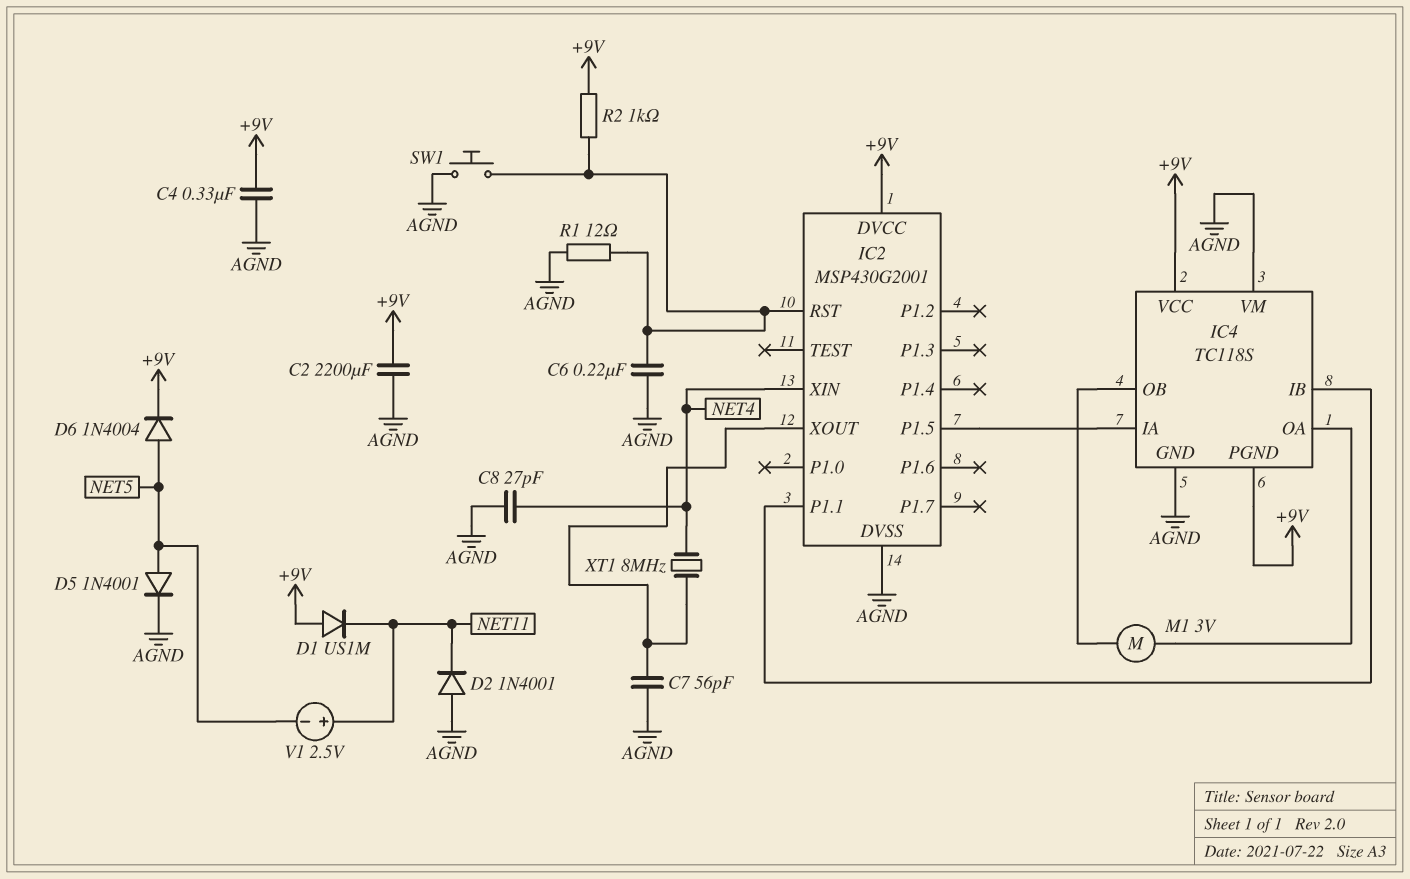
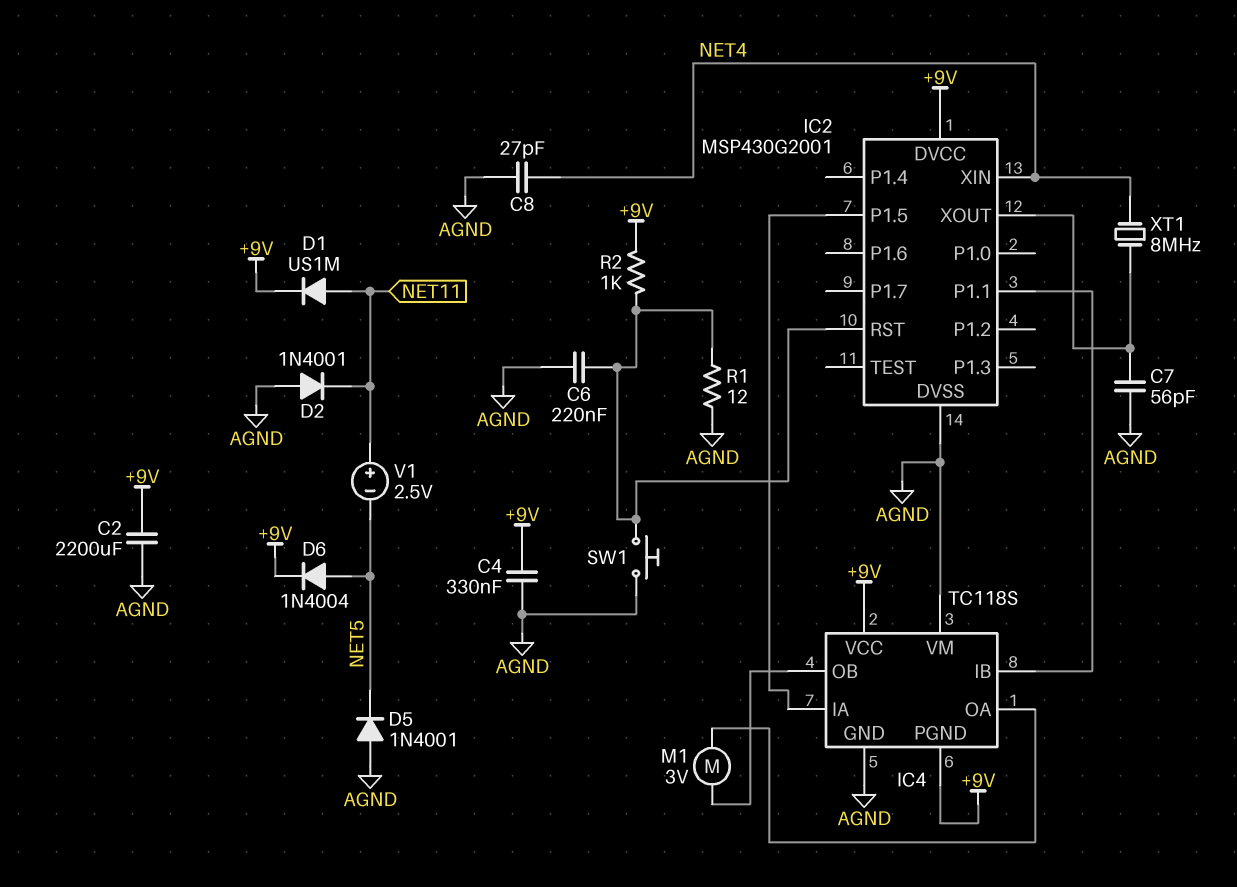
D1: diode US1M (A +9V, K NET11) -> diode US1M (A NET11, K +9V)
D5: diode 1N4001 (A NET5, K AGND) -> diode 1N4001 (A AGND, K NET5)

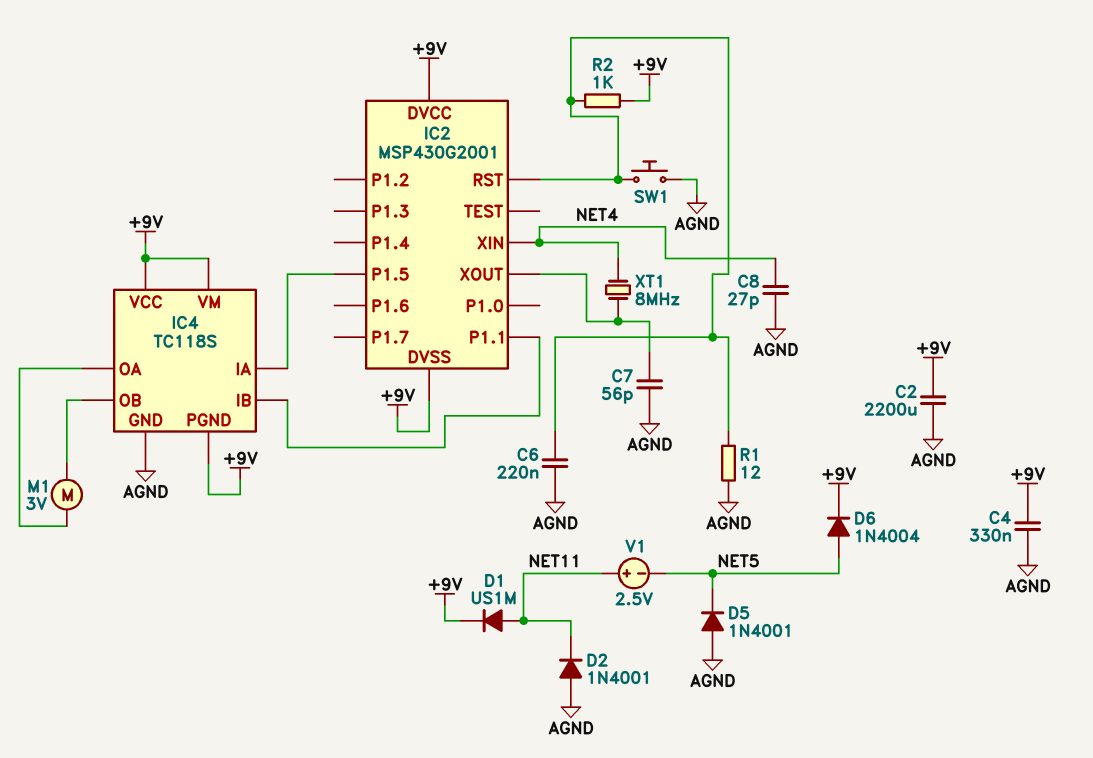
IC2 pin DVSS: AGND -> +9V
IC4 pin VM: AGND -> +9V

